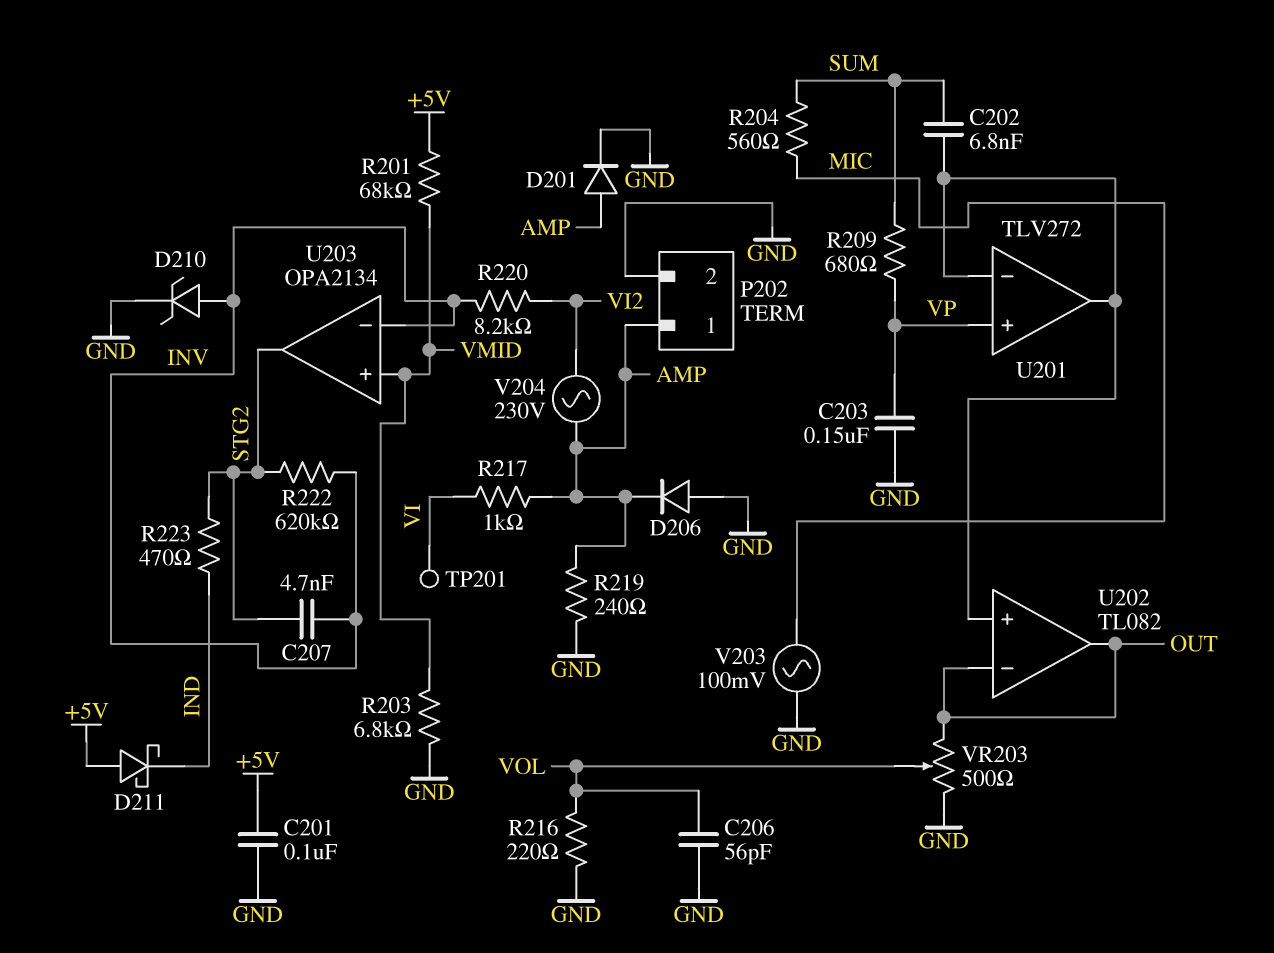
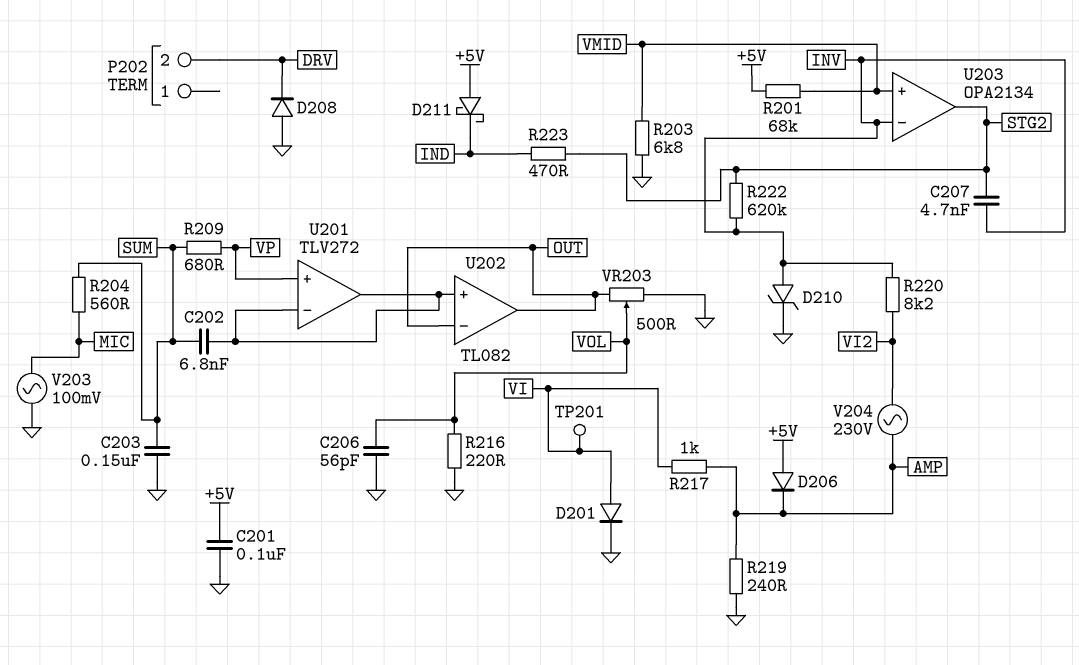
C203: 150nF (GND, VP) -> 150nF (GND, SUM)
D201: diode (A AMP, K GND) -> diode (A VI, K GND)
D206: diode (A GND, K AMP) -> diode (A +5V, K AMP)
D208: none -> diode (A GND, K DRV)
P202 pin 1: AMP -> none
P202 pin 2: GND -> DRV

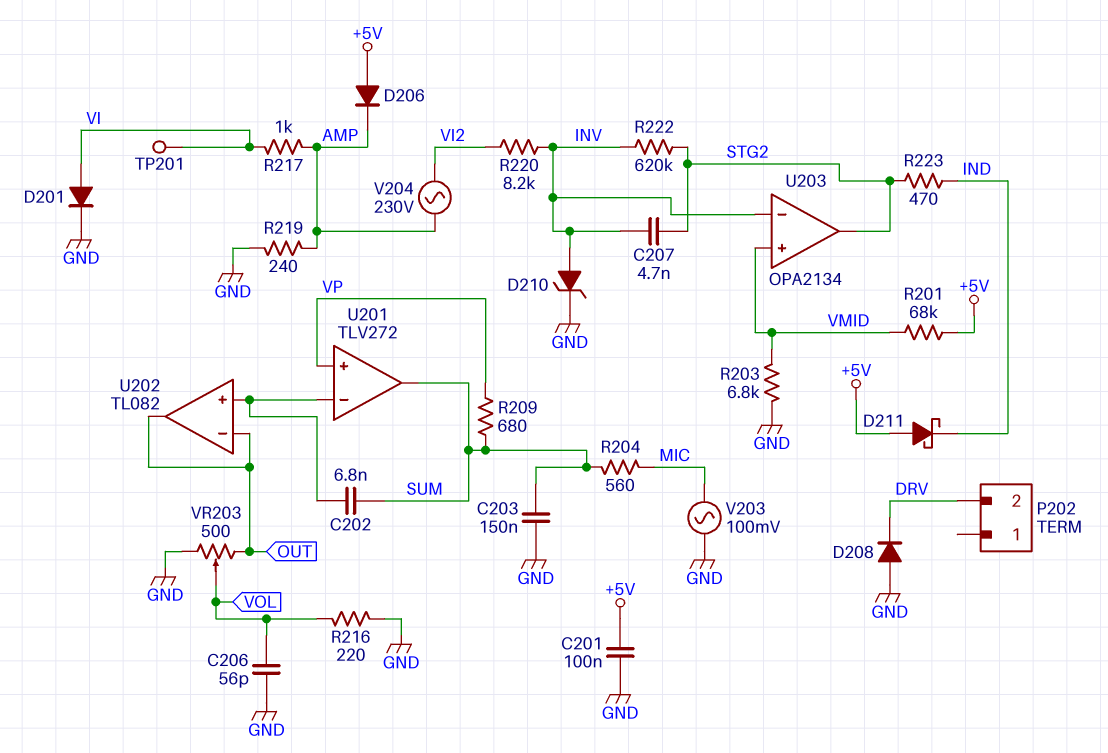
U201 pin out: U201/in- -> SUM

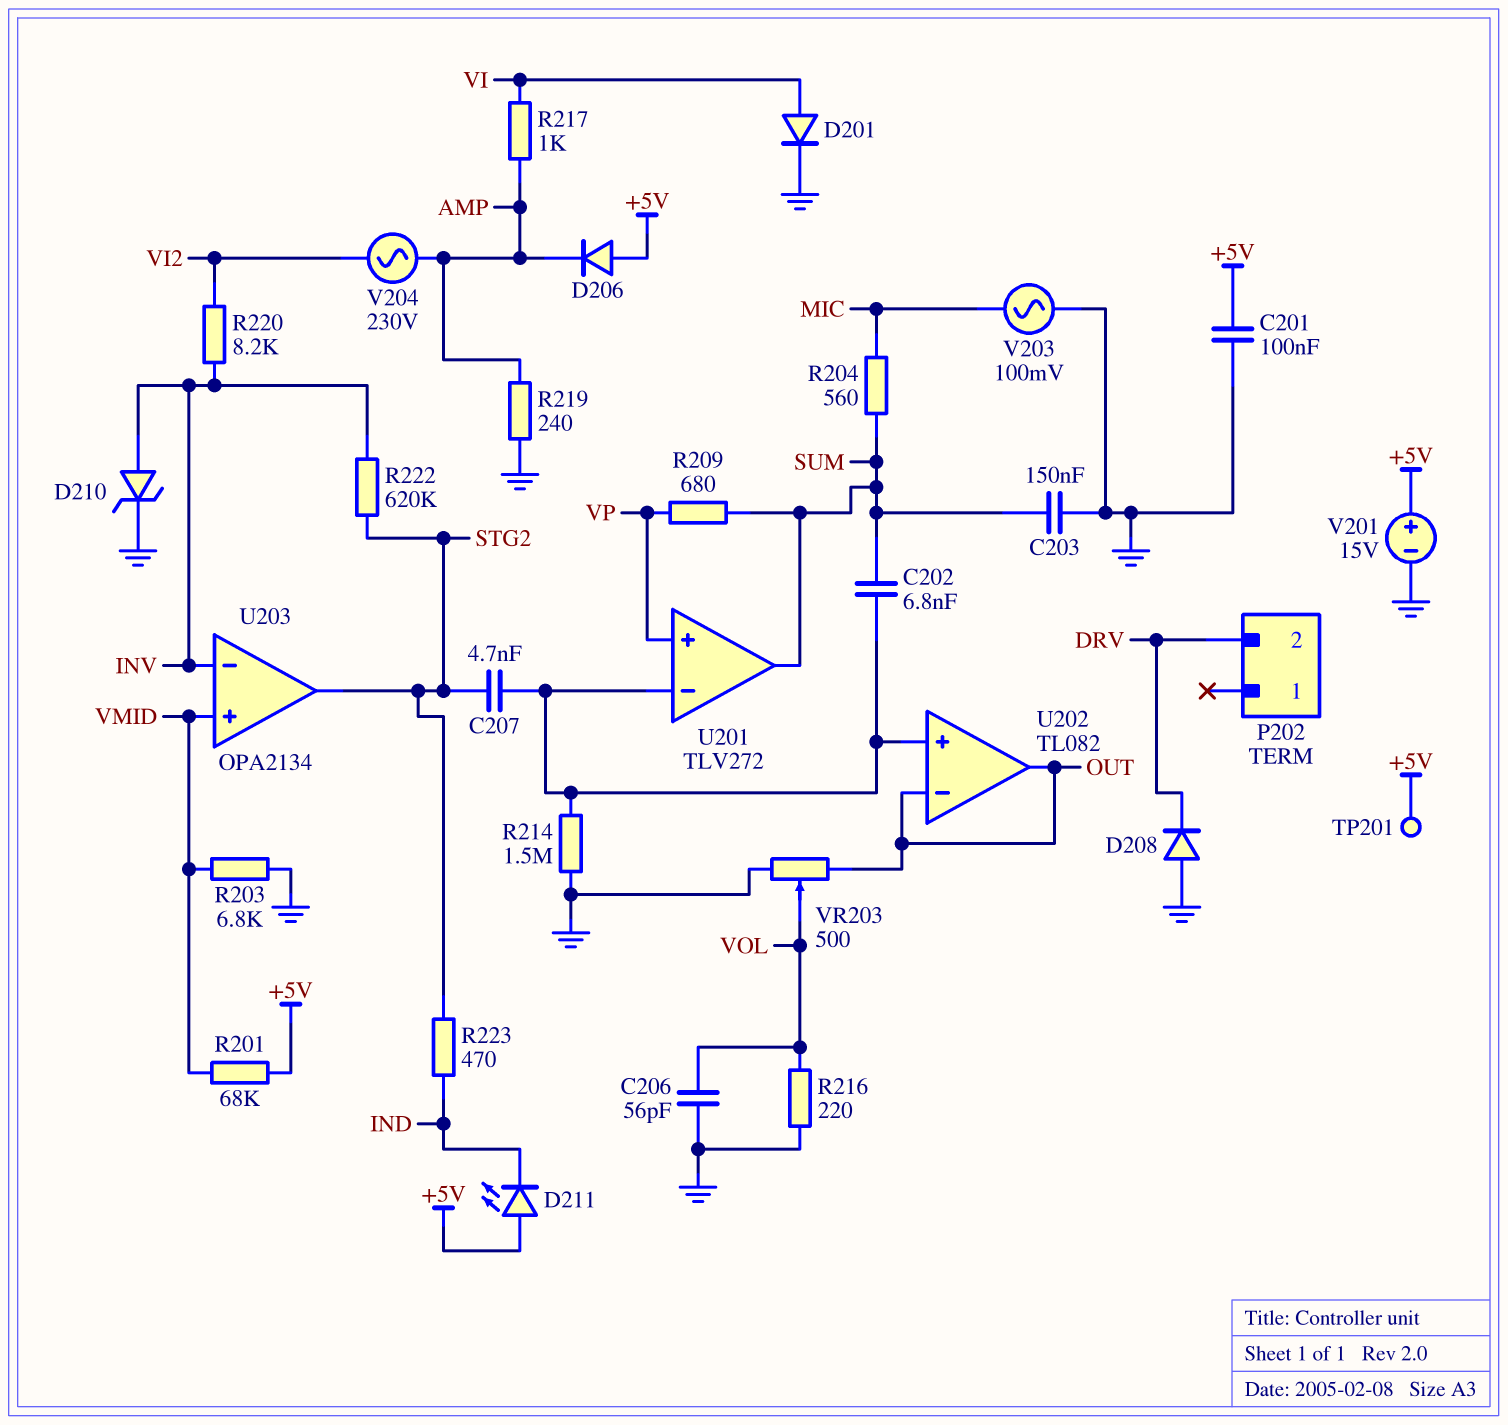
C207: 4.7nF (INV, STG2) -> 4.7nF (STG2, U201/in-)
D211: schottky (A +5V, K IND) -> LED (A +5V, K IND)
R214: none -> 1.5M (GND, U201/in-)
TP201: test point (VI) -> test point (+5V)
V201: none -> 15V (plus +5V, minus GND)

